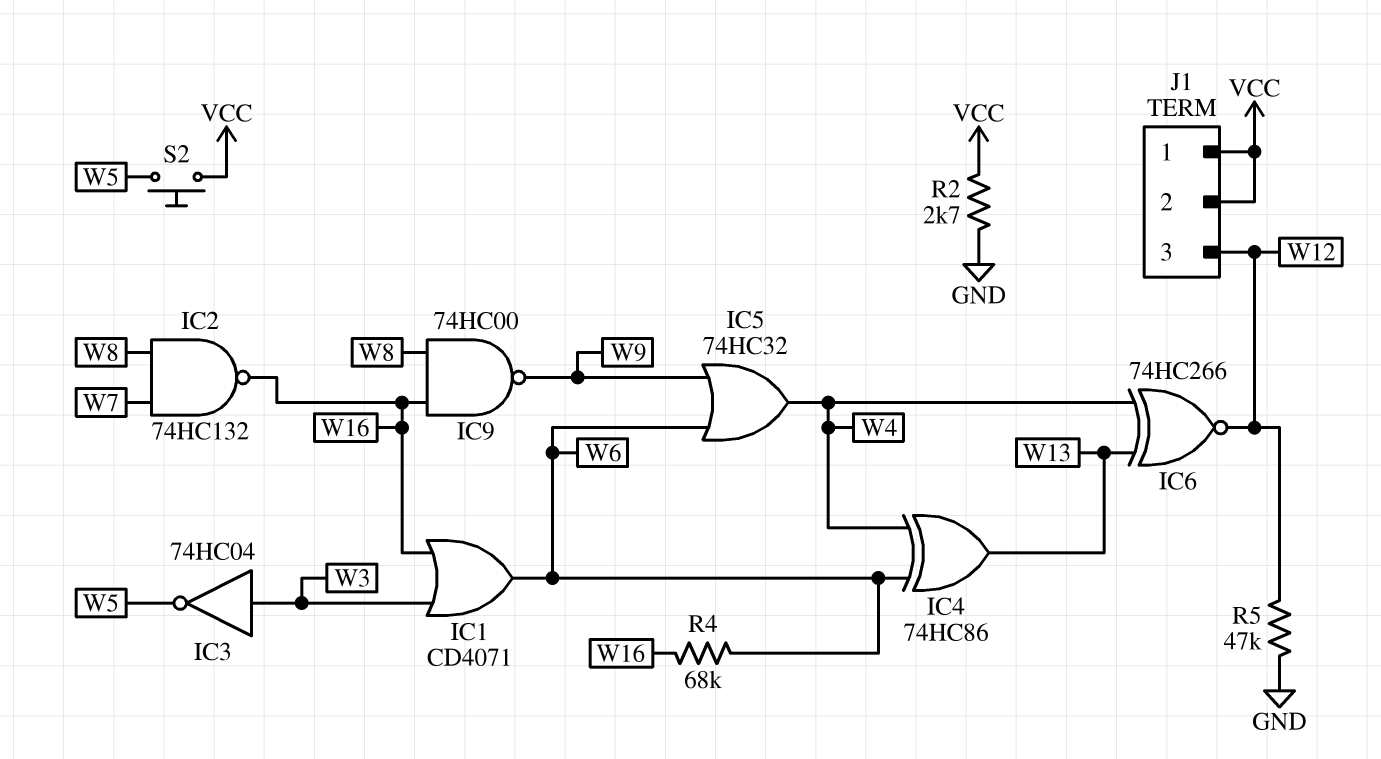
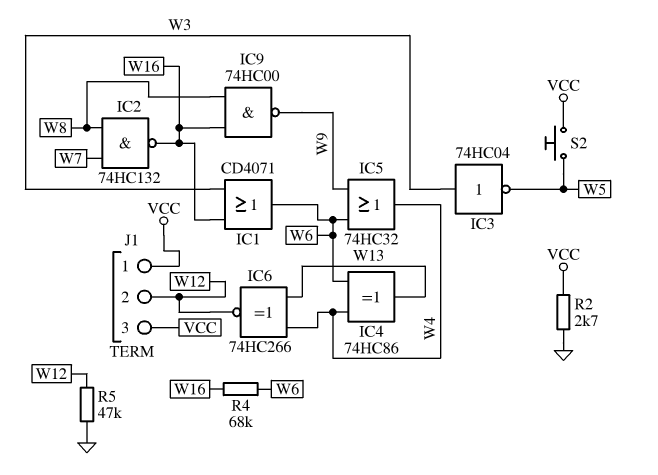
J1 pin 2: VCC -> W12
J1 pin 3: W12 -> VCC

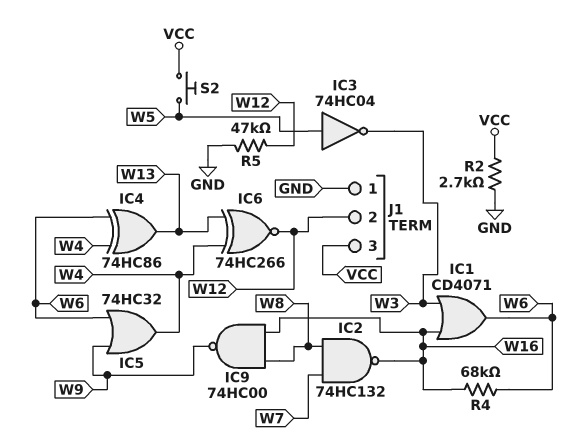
IC3: NOT 74HC04 (in W3, out W5) -> NOT 74HC04 (in W5, out W3)
J1 pin 1: VCC -> GND

